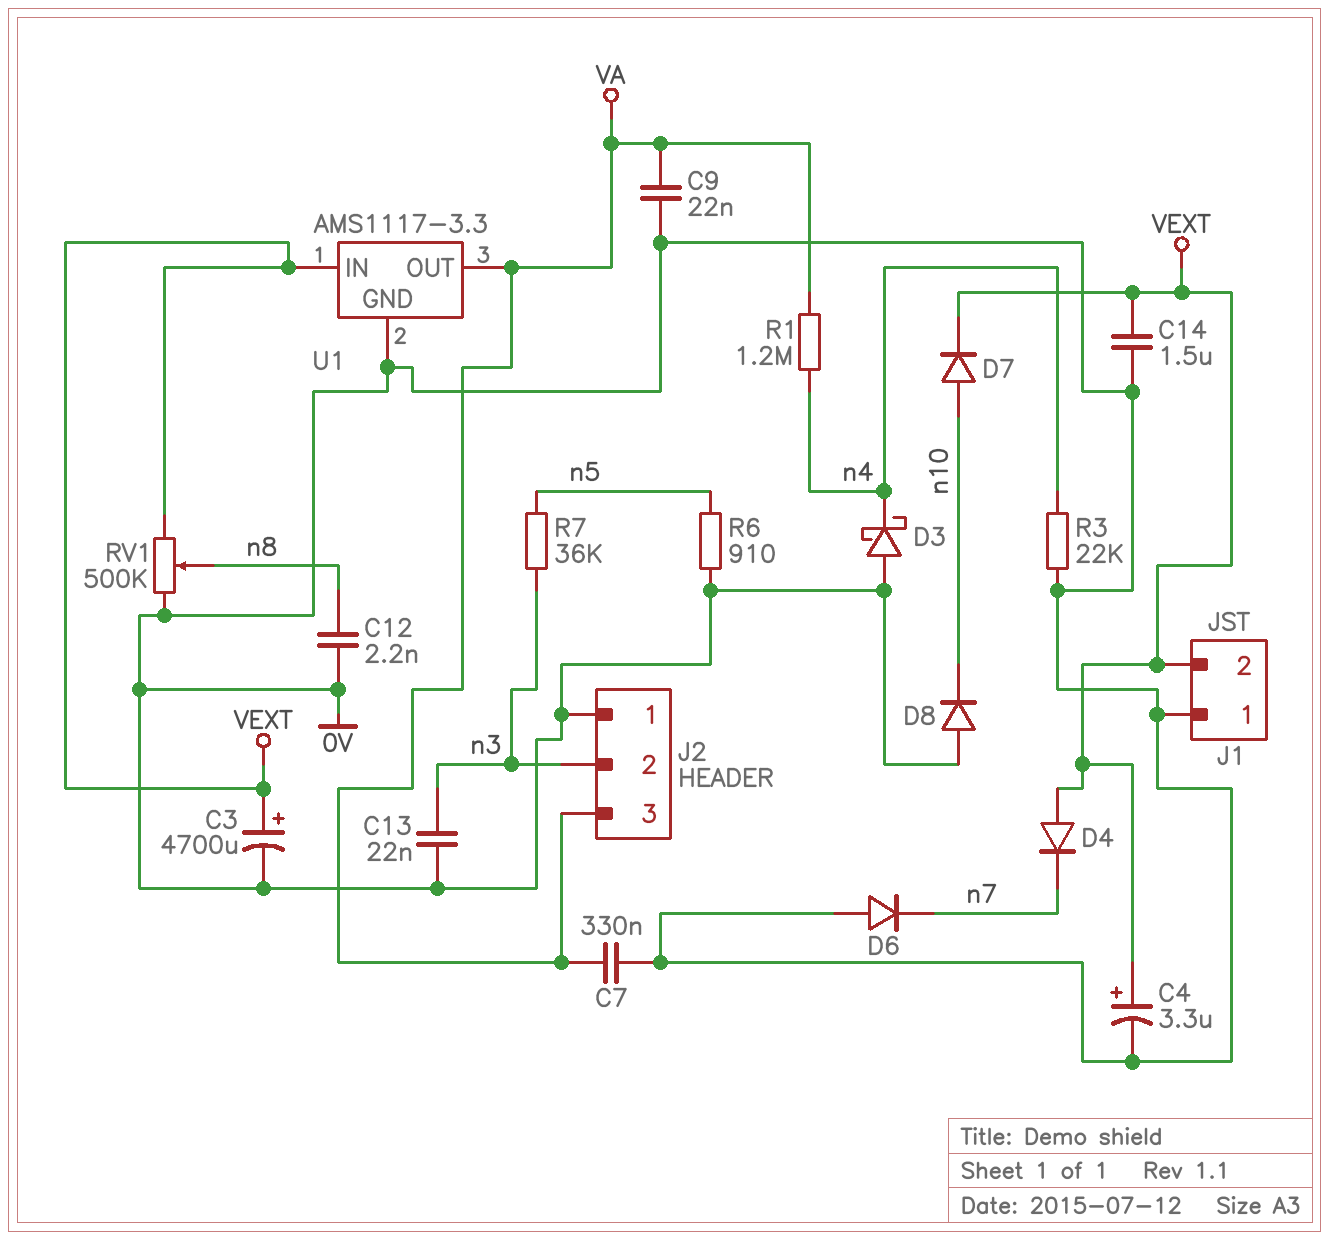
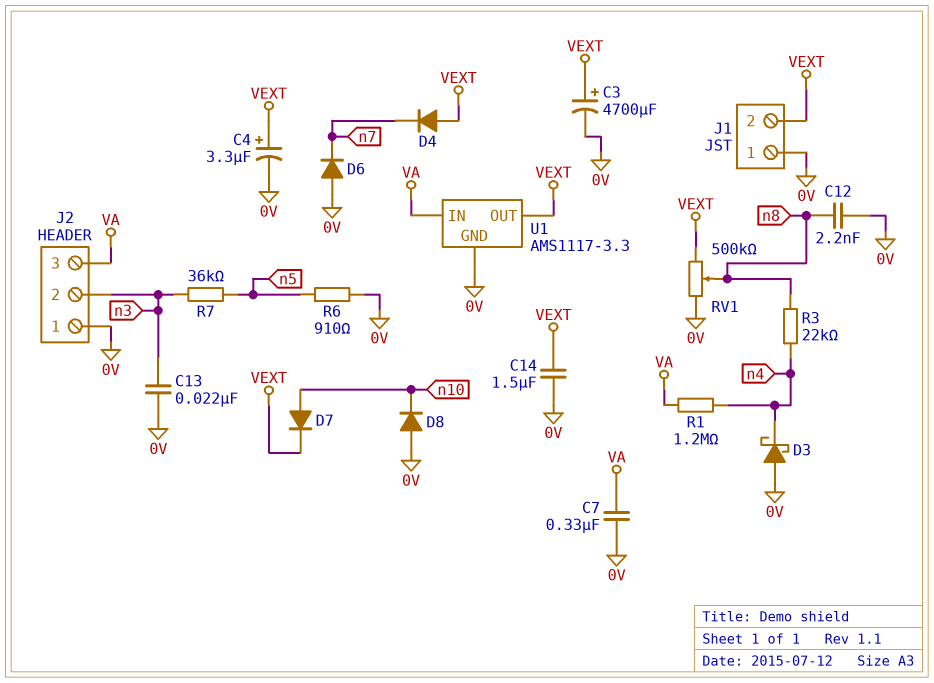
C9: 22nF (0V, VA) -> none
R3: 22k (0V, n4) -> 22k (n4, n8)
U1 pin IN: VEXT -> VA
U1 pin OUT: VA -> VEXT

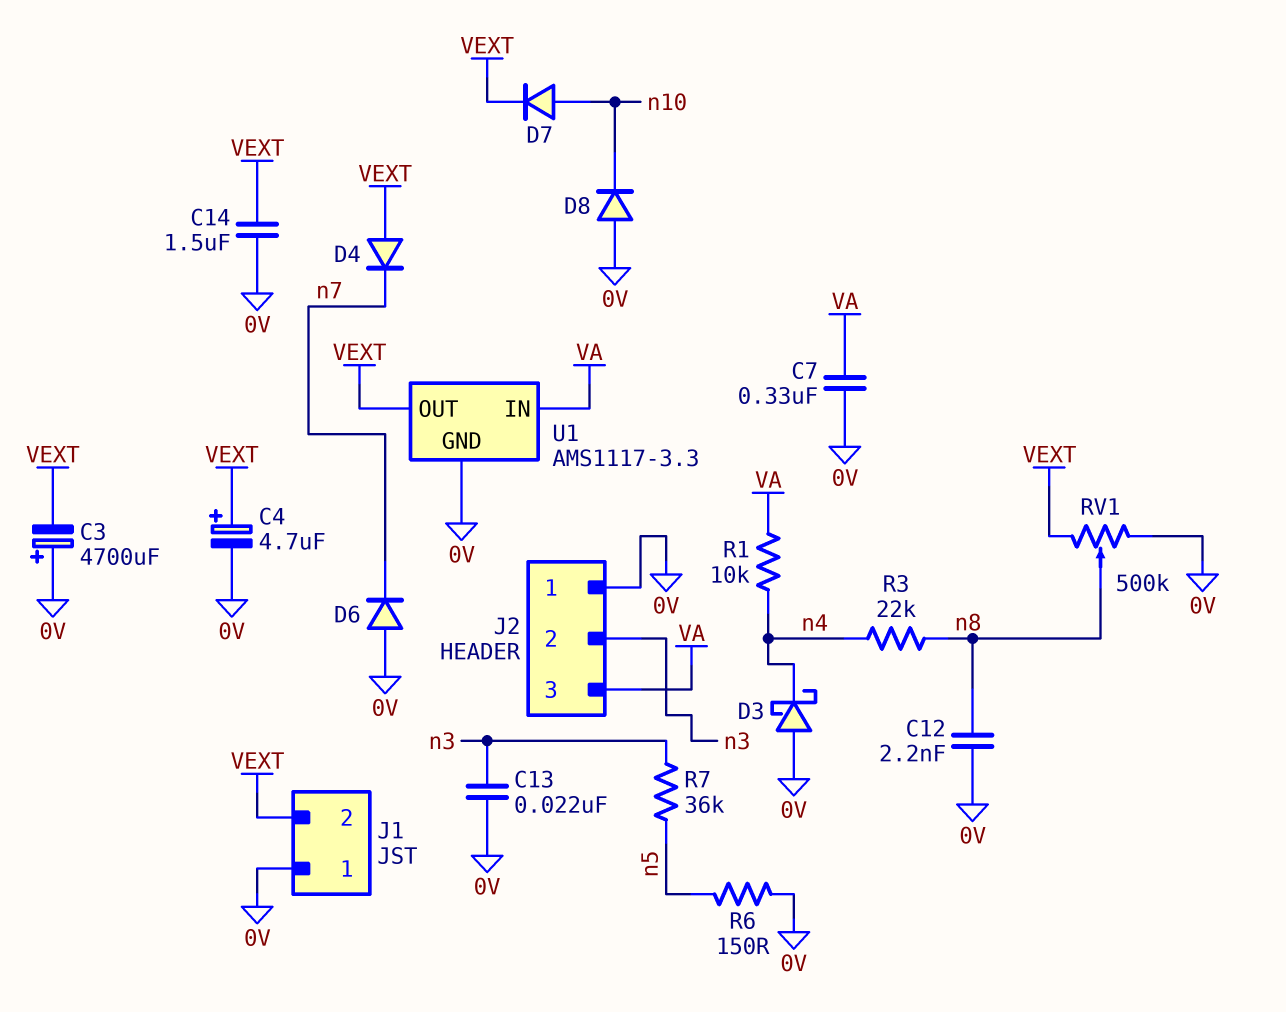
C3: 4700uF (plus VEXT, minus 0V) -> 4700uF (plus 0V, minus VEXT)
C4: 3.3uF (plus VEXT, minus 0V) -> 4.7uF (plus VEXT, minus 0V)
R1: 1.2M (VA, n4) -> 10k (VA, n4)
R6: 910 (0V, n5) -> 150 (0V, n5)

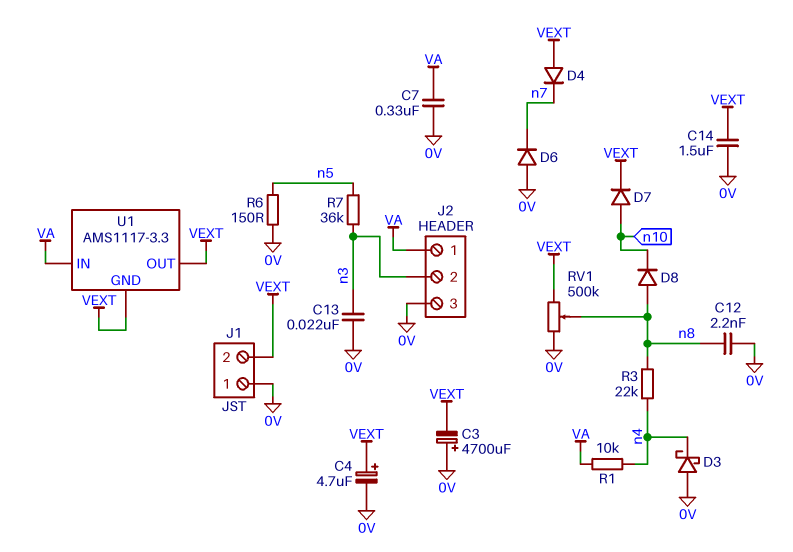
D8: diode (A 0V, K n10) -> diode (A n8, K n10)
J2 pin 1: 0V -> VA
J2 pin 3: VA -> 0V
U1 pin GND: 0V -> VEXT

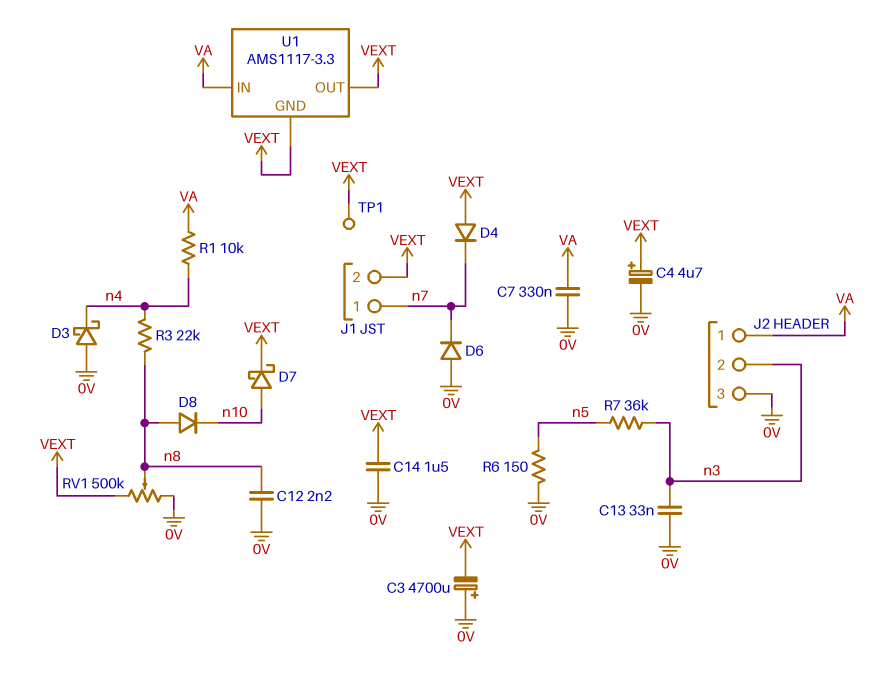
C13: 22nF (0V, n3) -> 33nF (0V, n3)
D7: diode (A n10, K VEXT) -> schottky (A n10, K VEXT)
J1 pin 1: 0V -> n7
TP1: none -> test point (VEXT)

